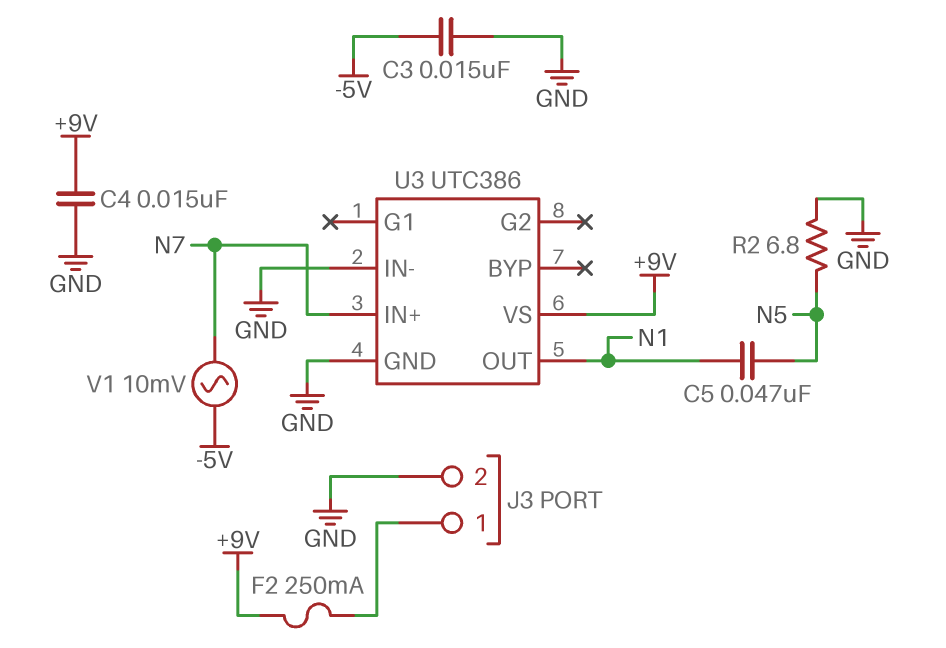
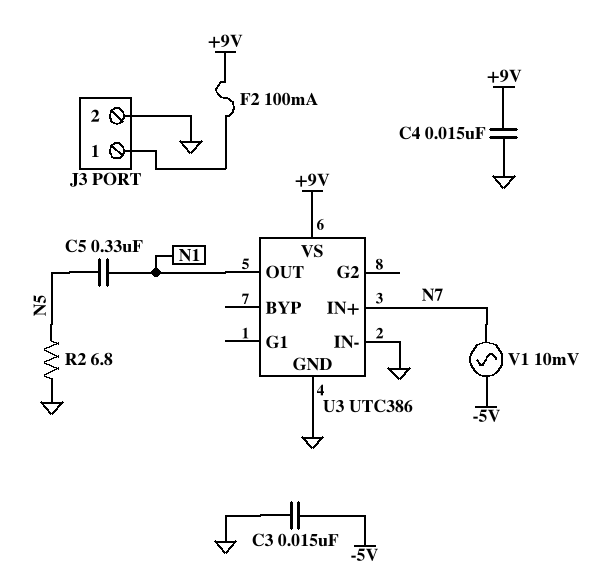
C5: 47nF (N1, N5) -> 330nF (N1, N5)
F2: 250mA (+9V, J3/1) -> 100mA (+9V, J3/1)

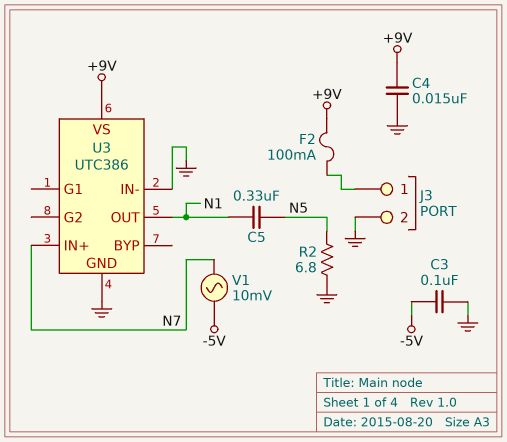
C3: 15nF (-5V, GND) -> 100nF (-5V, GND)

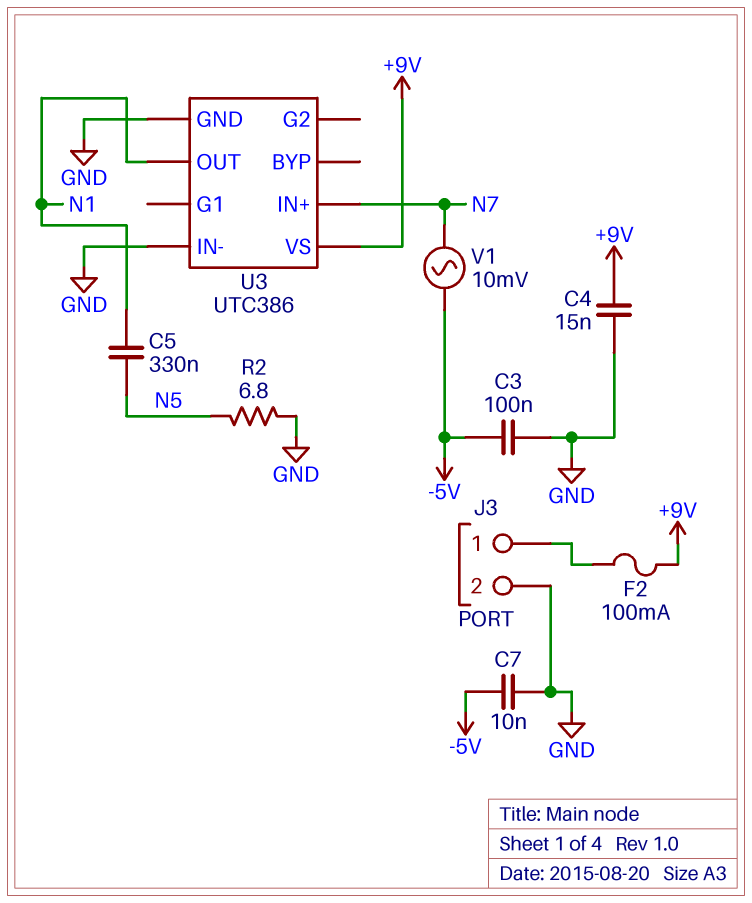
C7: none -> 10nF (-5V, GND)

